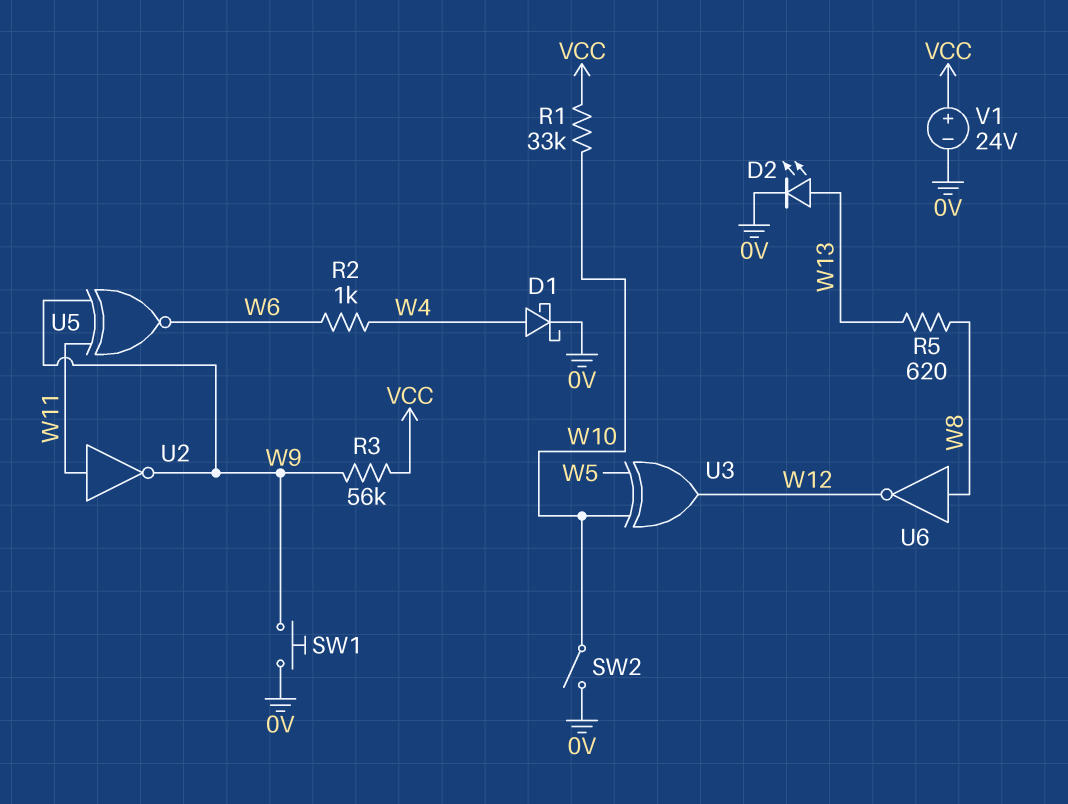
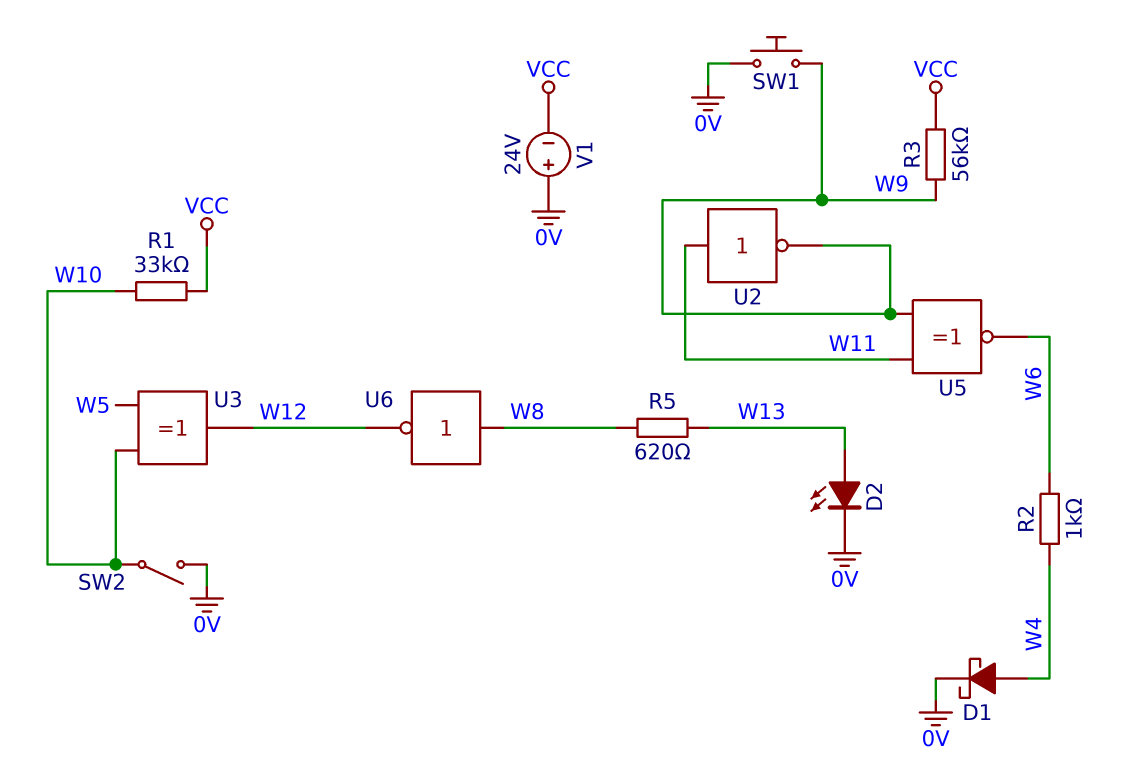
V1: 24V (plus VCC, minus 0V) -> 24V (plus 0V, minus VCC)

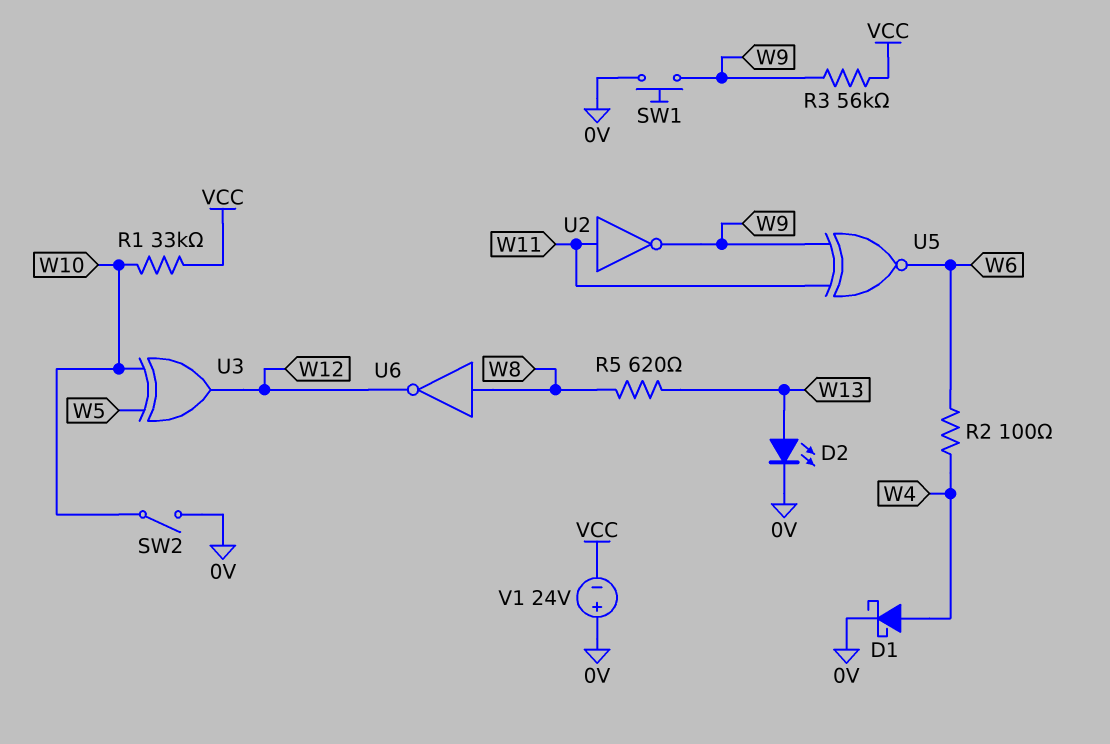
R2: 1k (W4, W6) -> 100 (W4, W6)

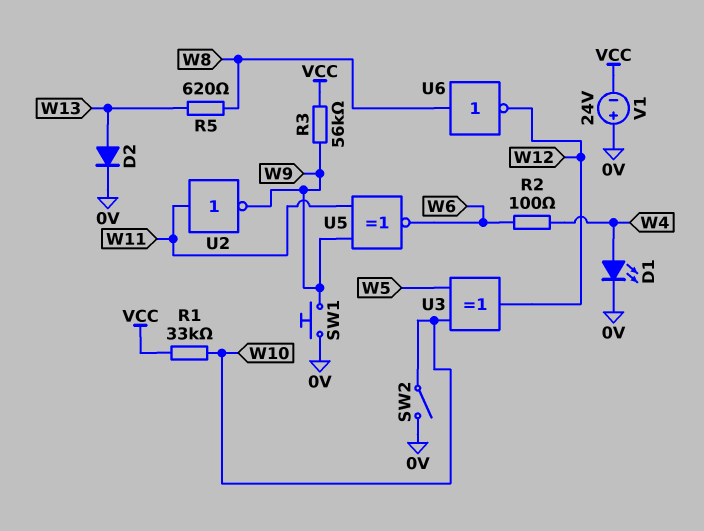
D1: schottky (A W4, K 0V) -> LED (A W4, K 0V)
D2: LED (A W13, K 0V) -> diode (A W13, K 0V)

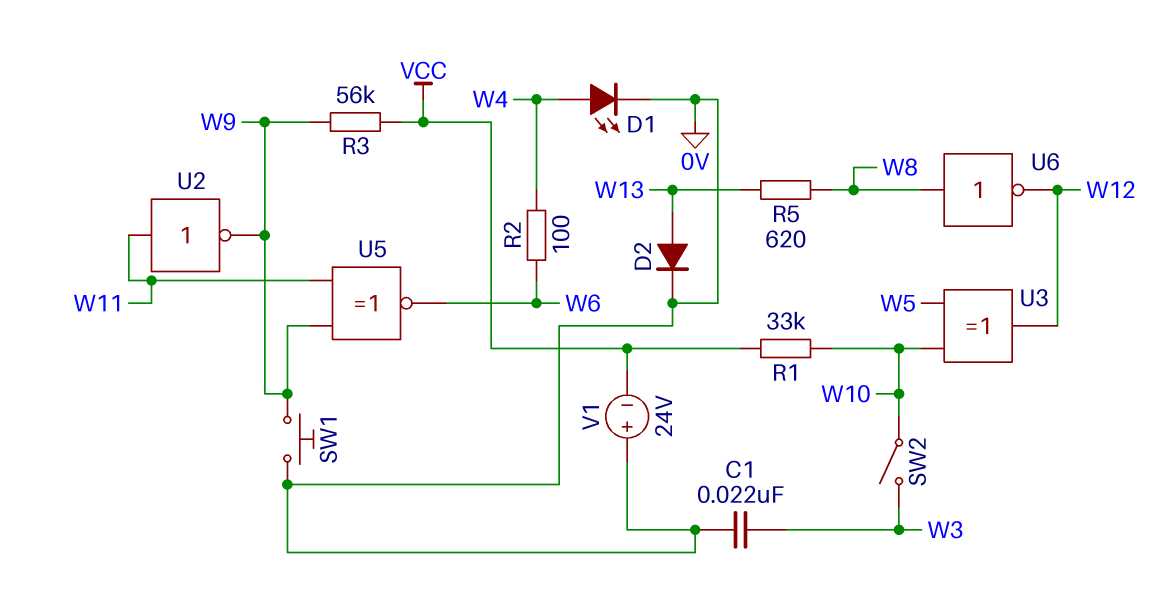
C1: none -> 22nF (0V, W3)
SW2: switch (0V, W10) -> switch (W3, W10)

